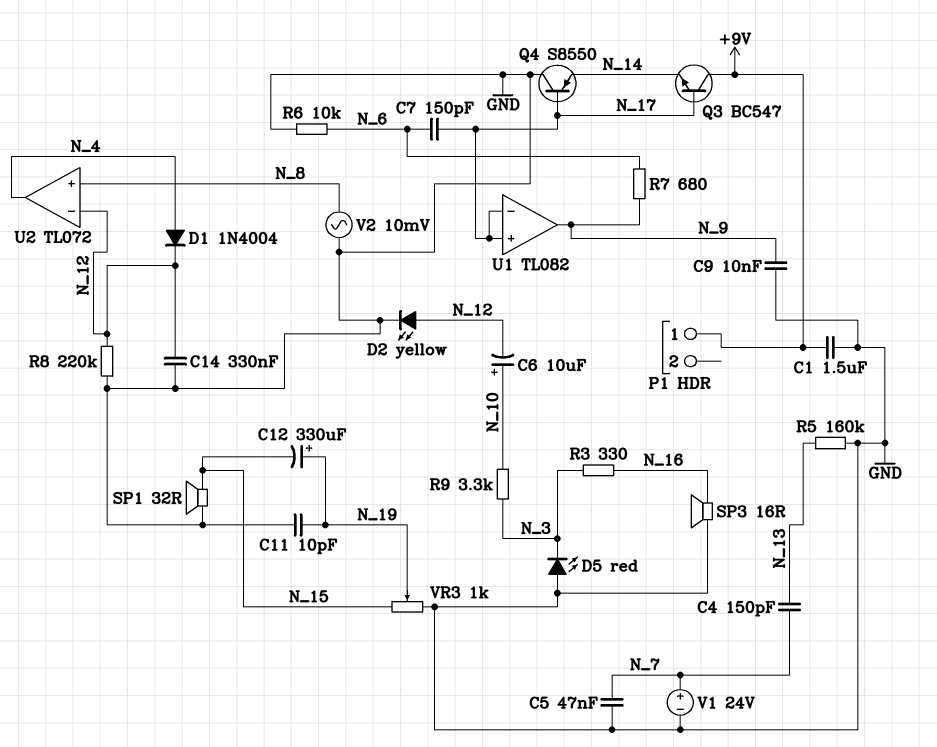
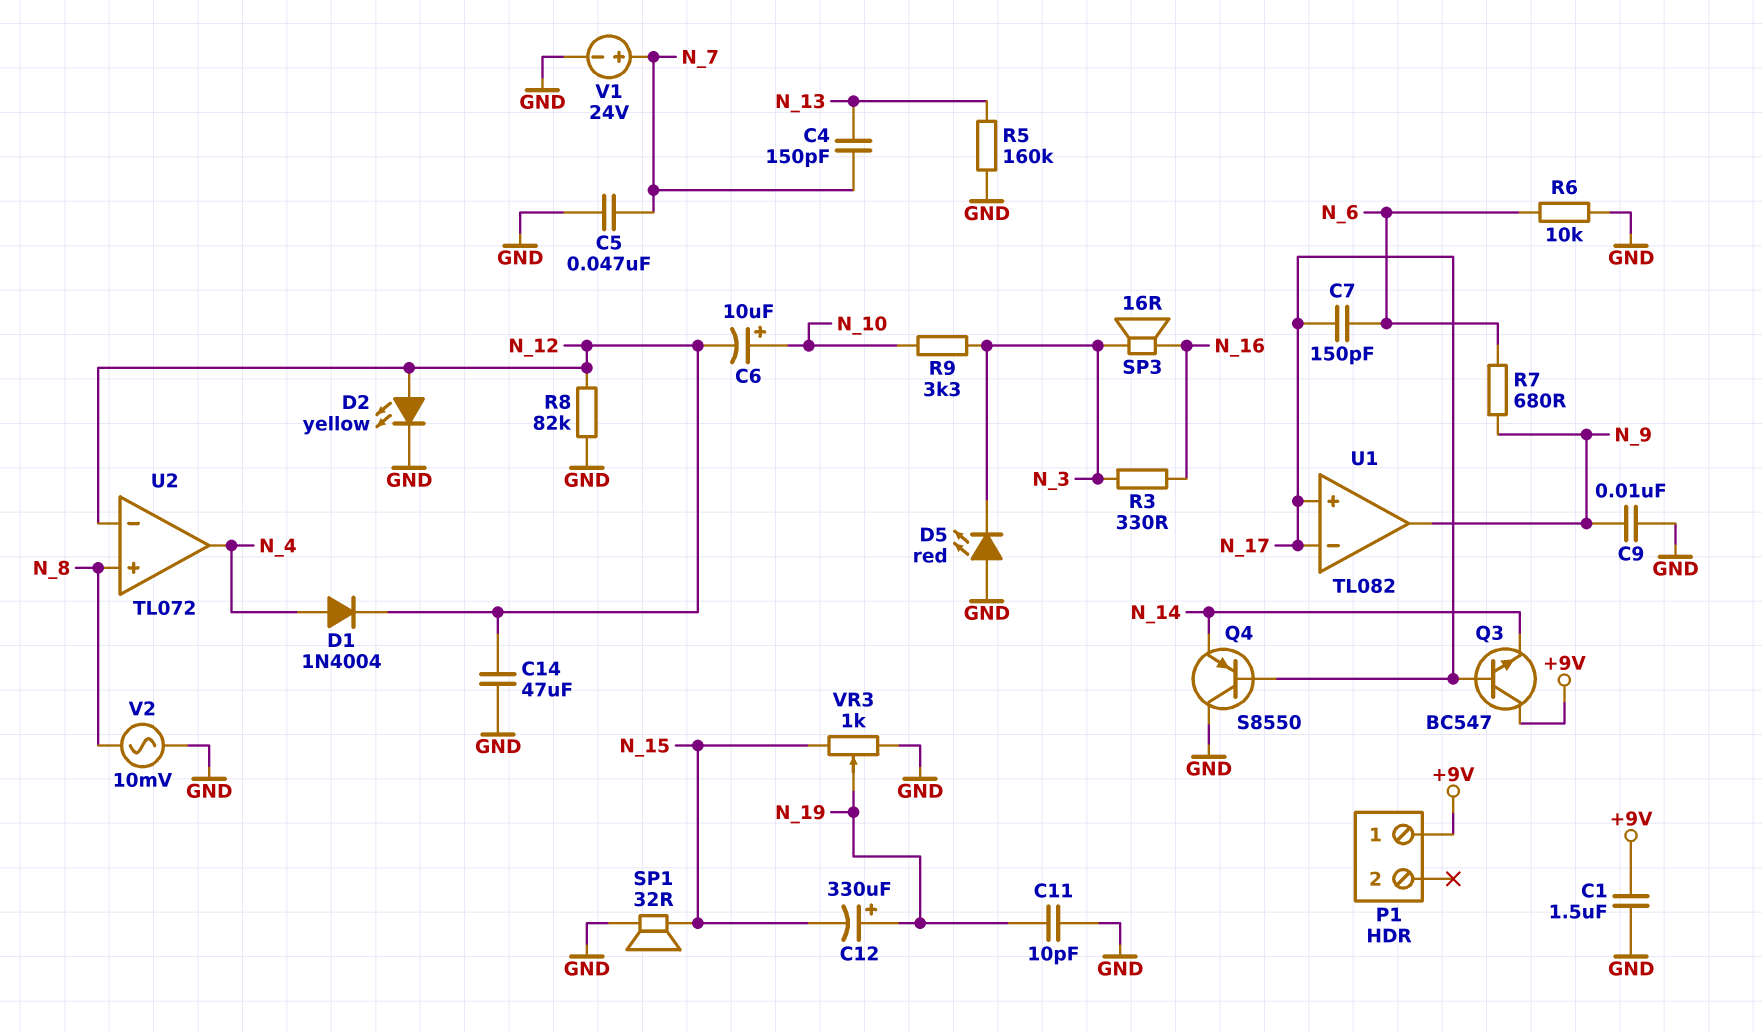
C14: 330nF (GND, N_12) -> 47uF (GND, N_12)
R8: 220k (GND, N_12) -> 82k (GND, N_12)
SP3: speaker 16R (GND, N_16) -> speaker 16R (N_3, N_16)

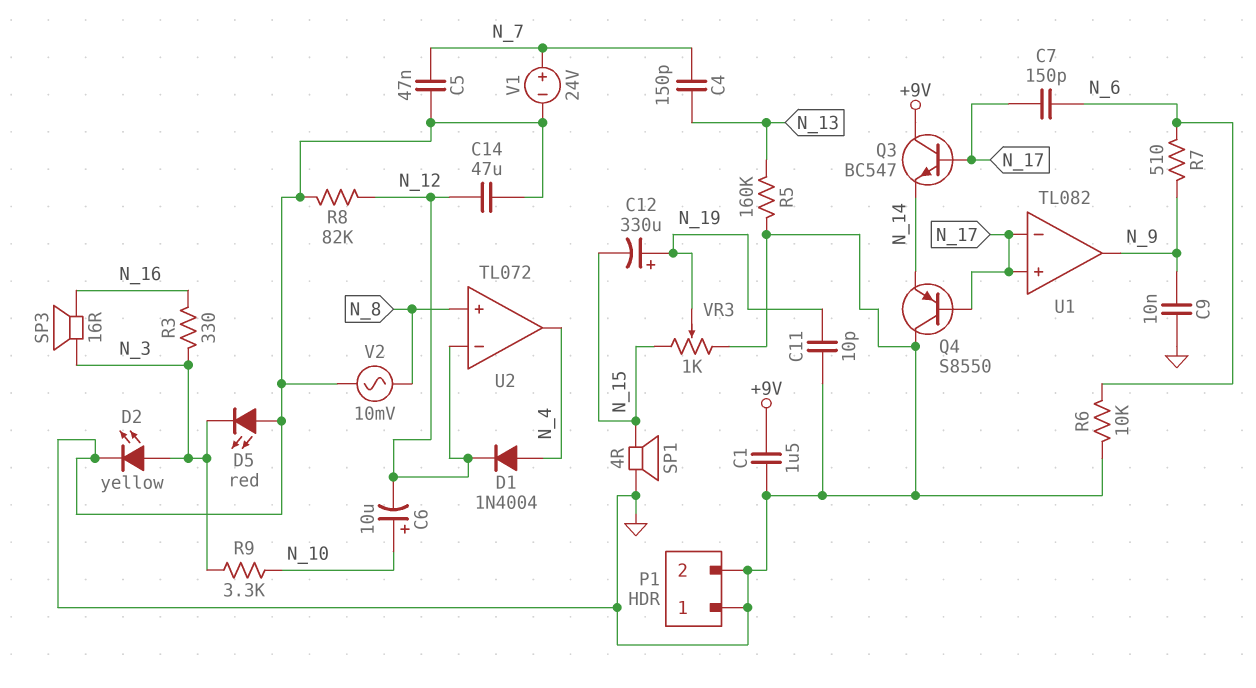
D2: LED yellow (A N_12, K GND) -> LED yellow (A N_3, K GND)
P1 pin 1: +9V -> GND
P1 pin 2: none -> GND
R7: 680 (N_6, N_9) -> 510 (N_6, N_9)
SP1: speaker 32R (GND, N_15) -> speaker 4R (GND, N_15)

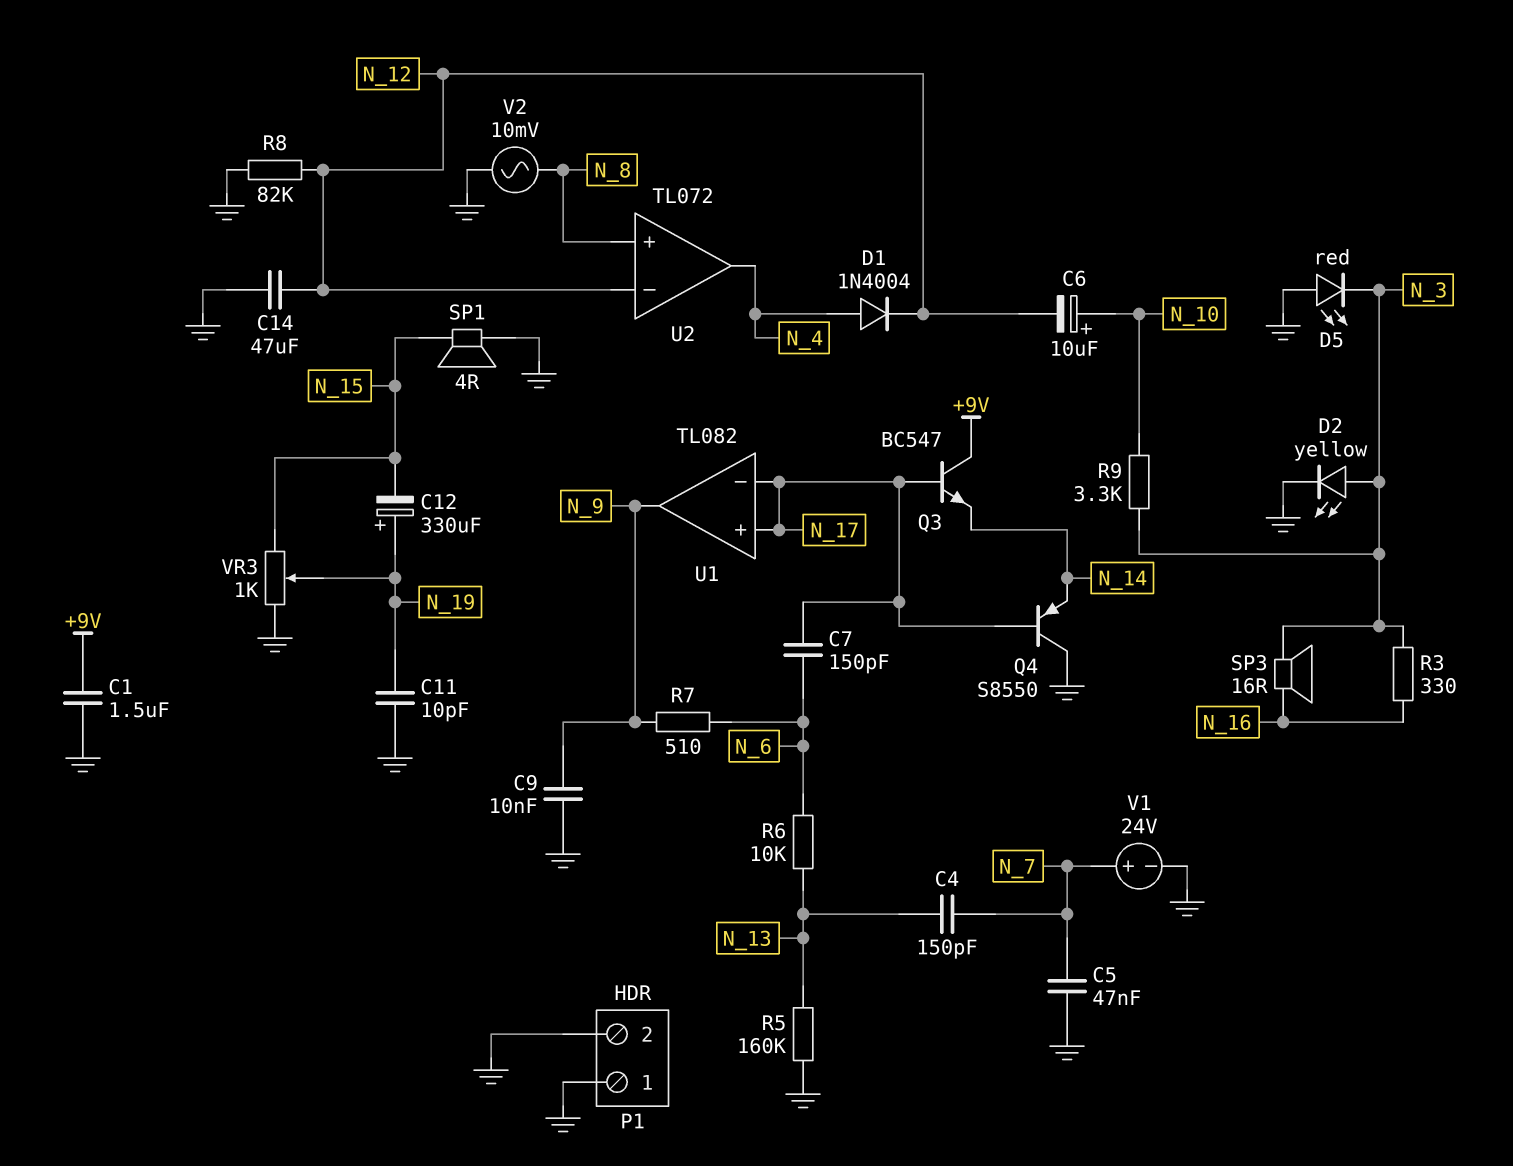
R6: 10k (GND, N_6) -> 10k (N_6, N_13)

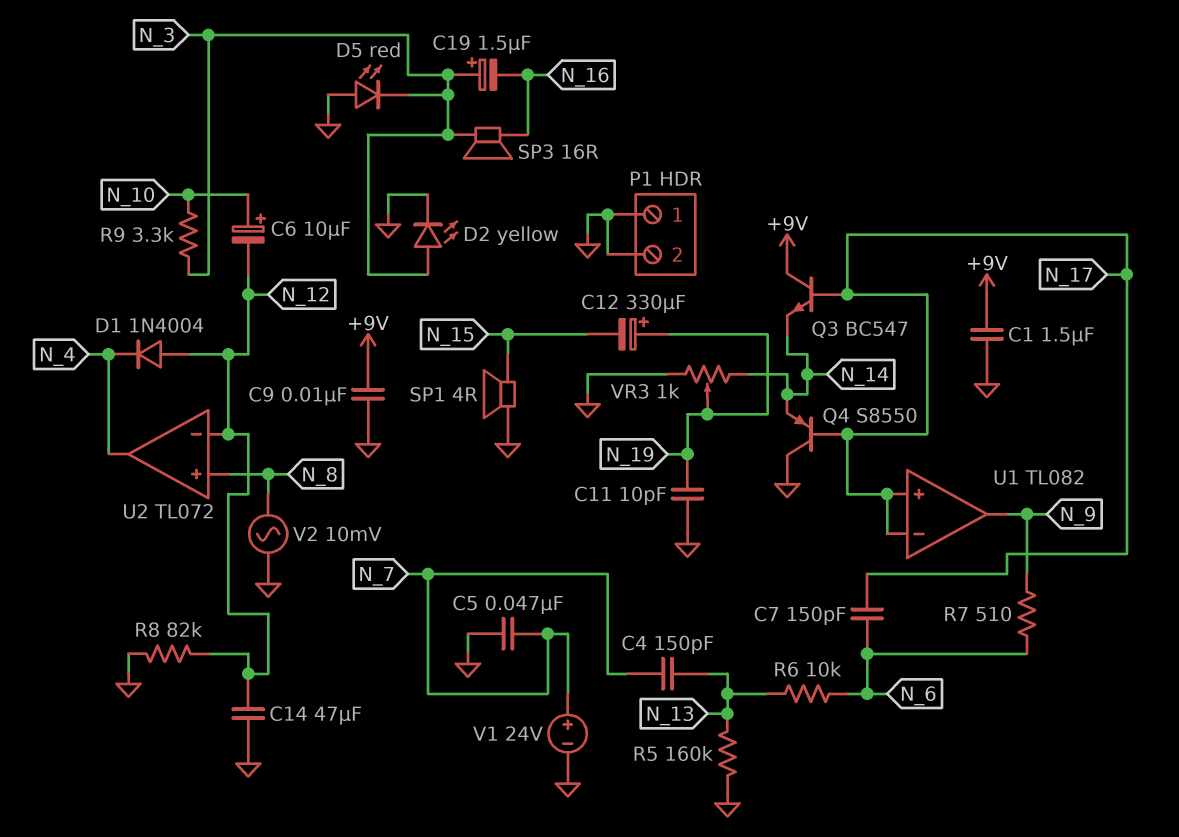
C9: 10nF (GND, N_9) -> 10nF (+9V, GND)
C19: none -> 1.5uF (plus N_3, minus N_16)
D1: diode 1N4004 (A N_4, K N_12) -> diode 1N4004 (A N_12, K N_4)
R3: 330 (N_3, N_16) -> none
VR3: 1k (GND, N_15, wiper N_19) -> 1k (GND, N_14, wiper N_19)

